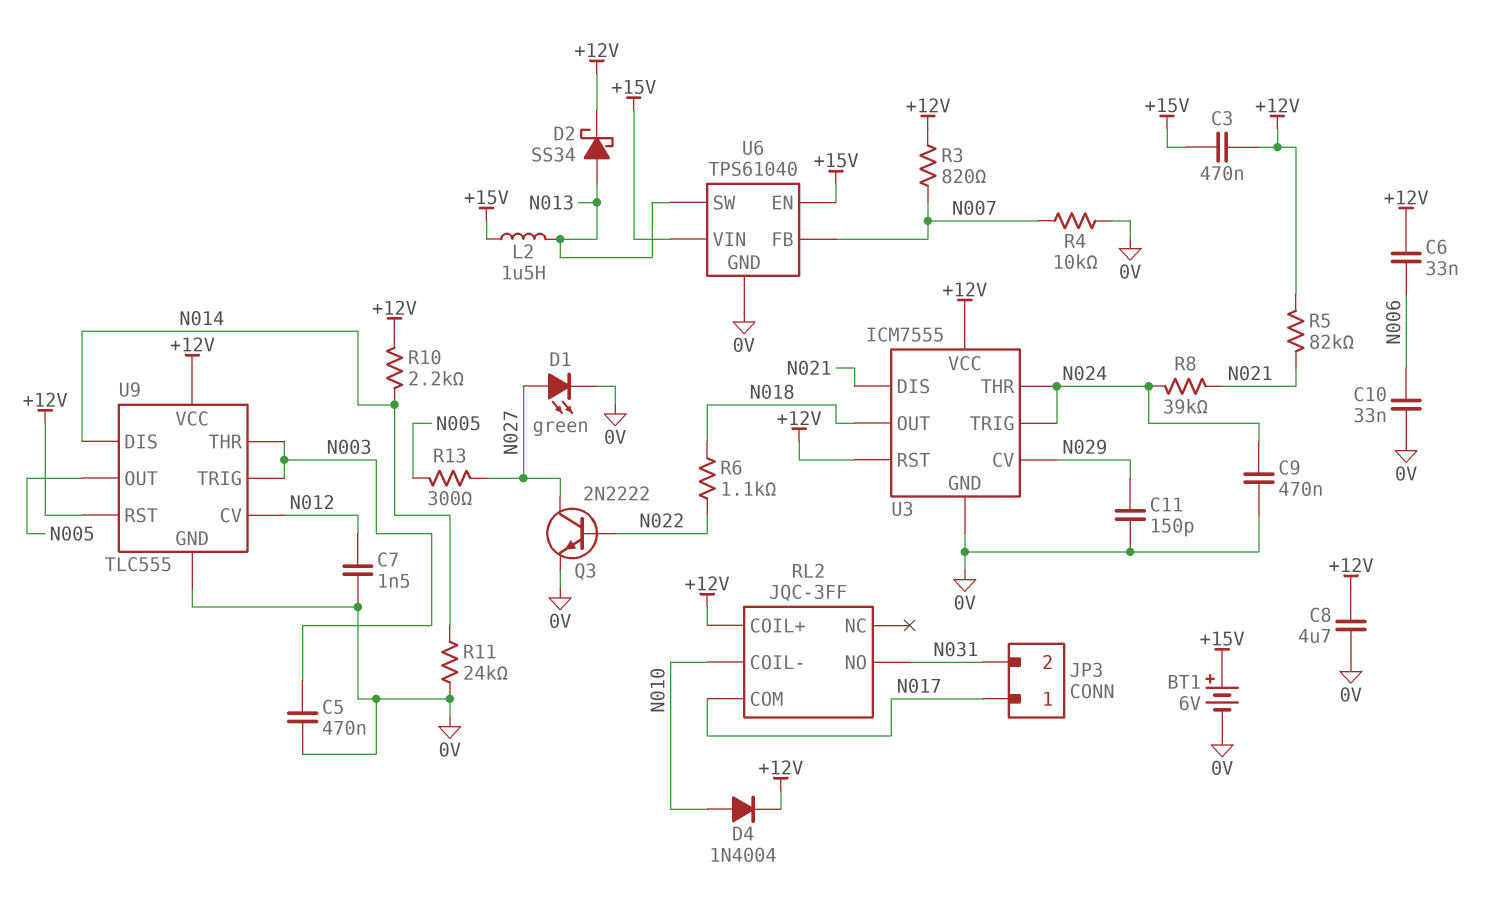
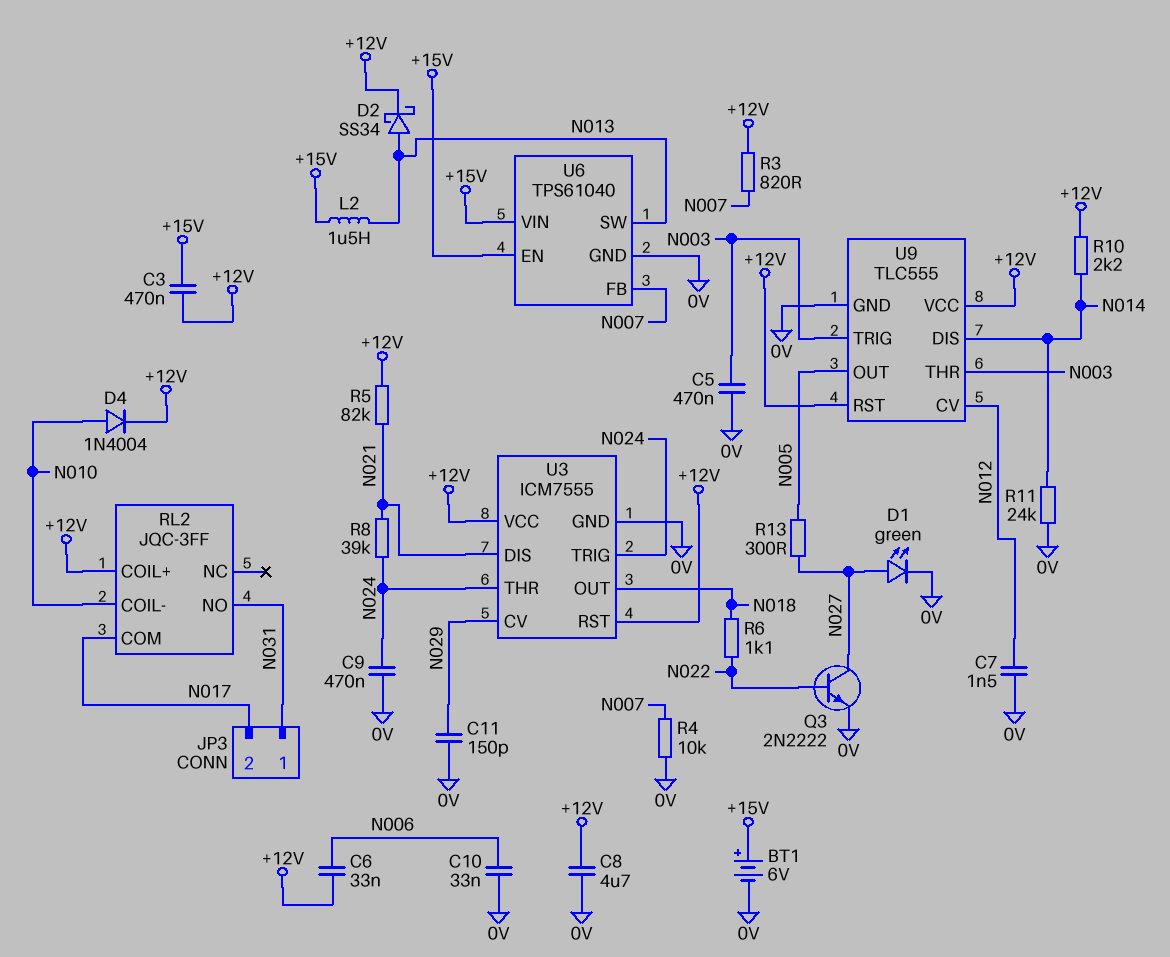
JP3 pin 1: N017 -> N031
JP3 pin 2: N031 -> N017

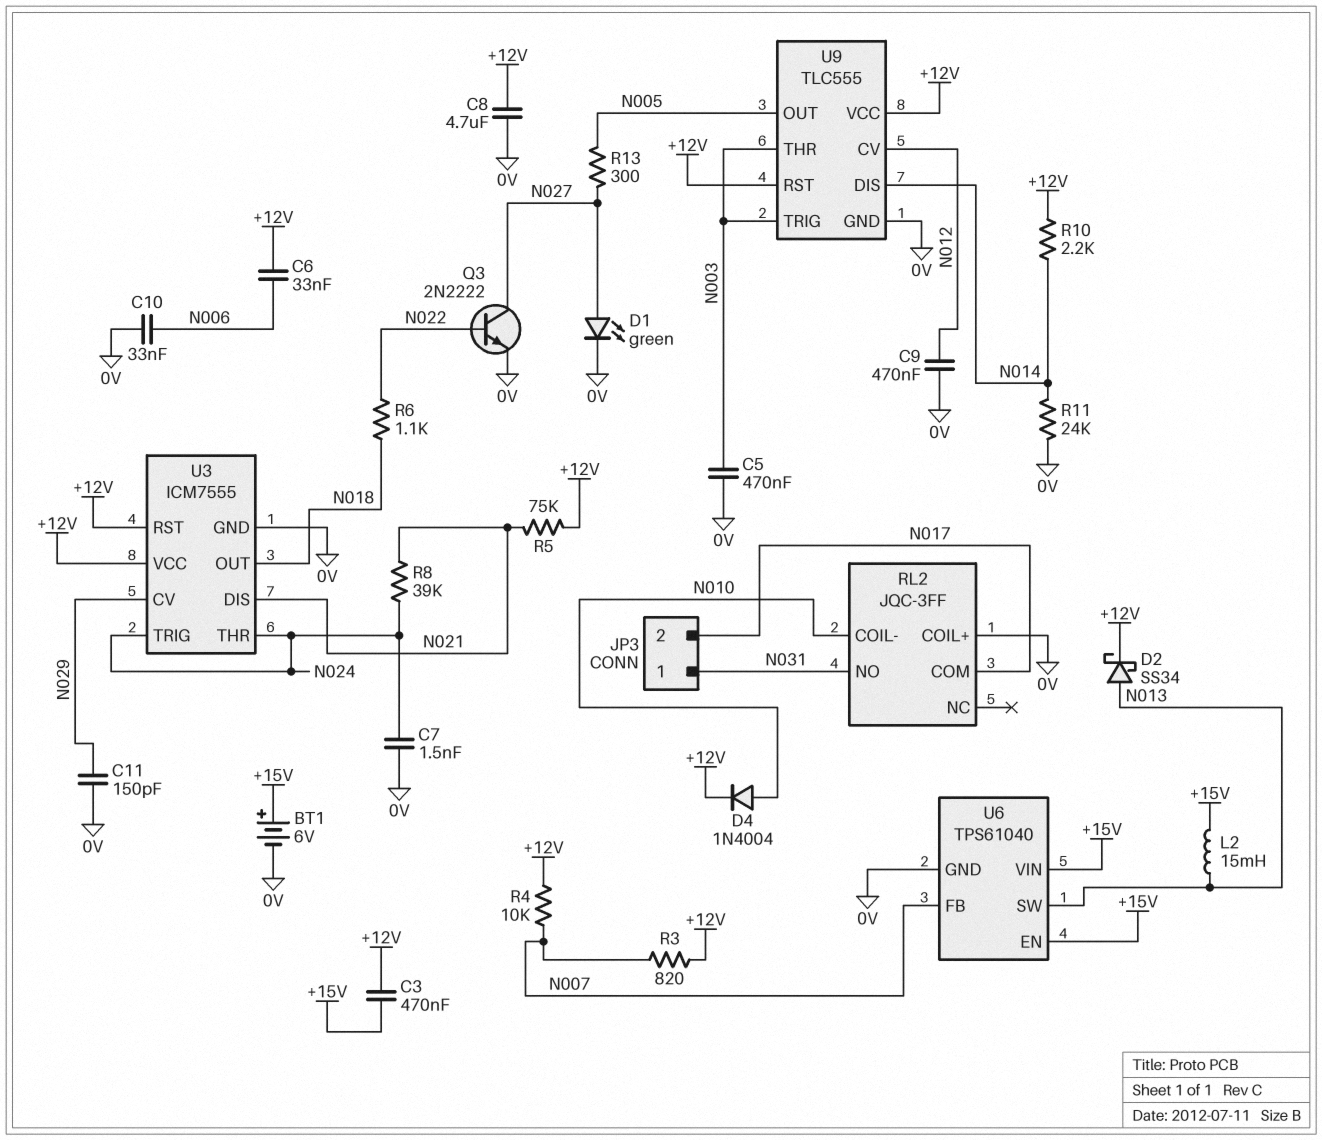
C7: 1.5nF (0V, N012) -> 1.5nF (0V, N024)
C9: 470nF (0V, N024) -> 470nF (0V, N012)
L2: 1.5uH (+15V, N013) -> 15mH (+15V, N013)
R4: 10k (0V, N007) -> 10k (+12V, N007)
R5: 82k (+12V, N021) -> 75k (+12V, N021)
RL2 pin COIL+: +12V -> 0V

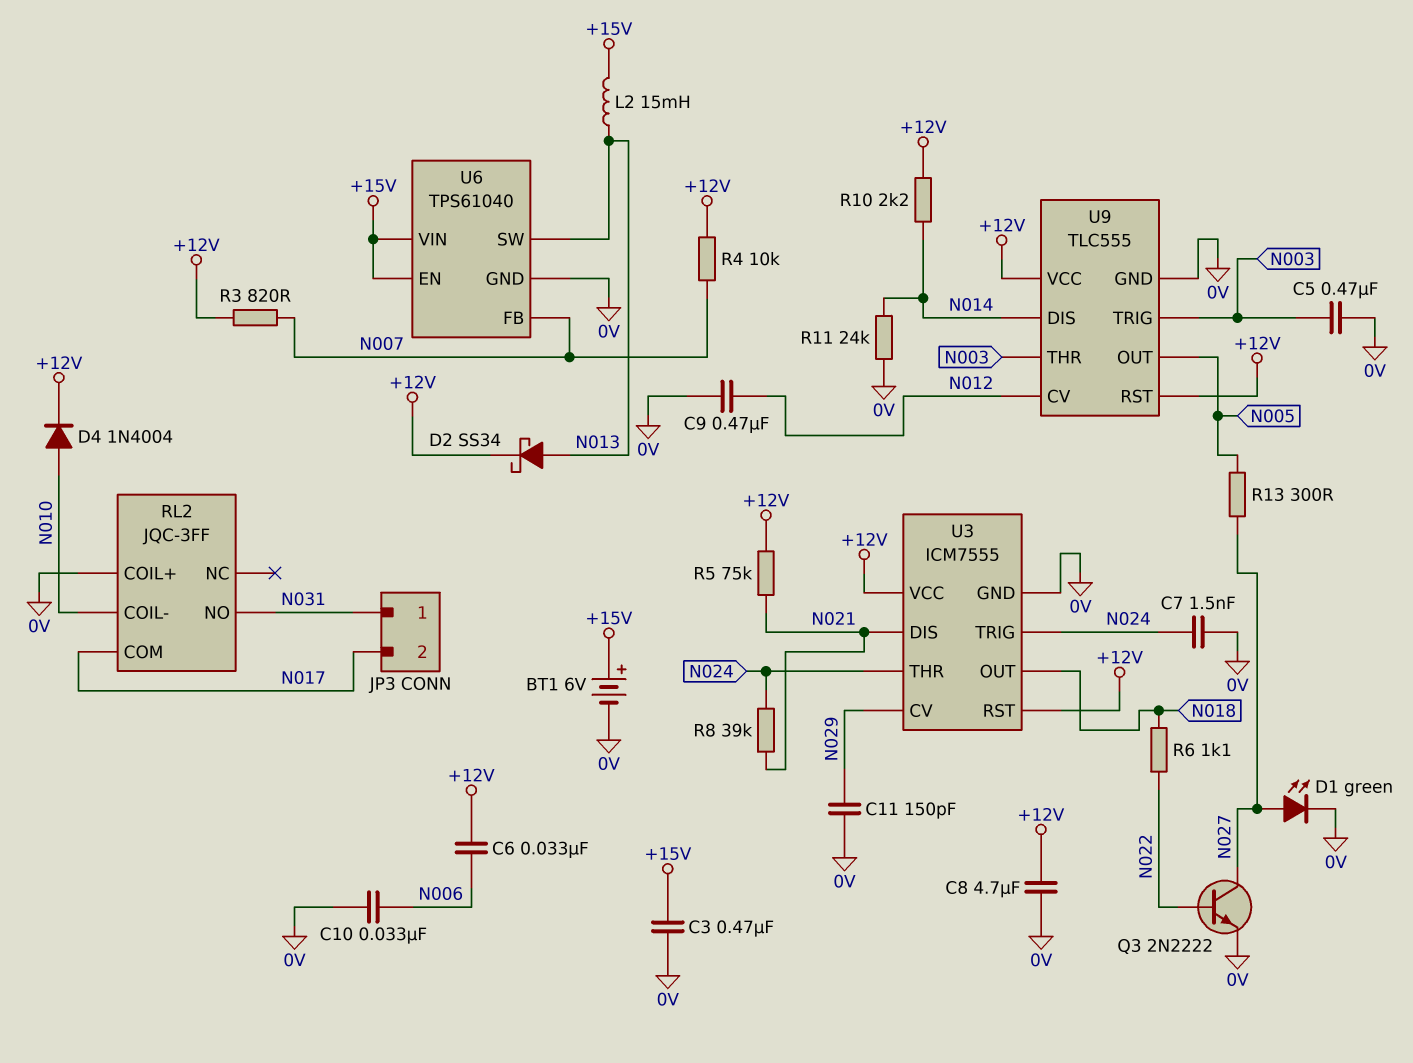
C3: 470nF (+12V, +15V) -> 470nF (+15V, 0V)

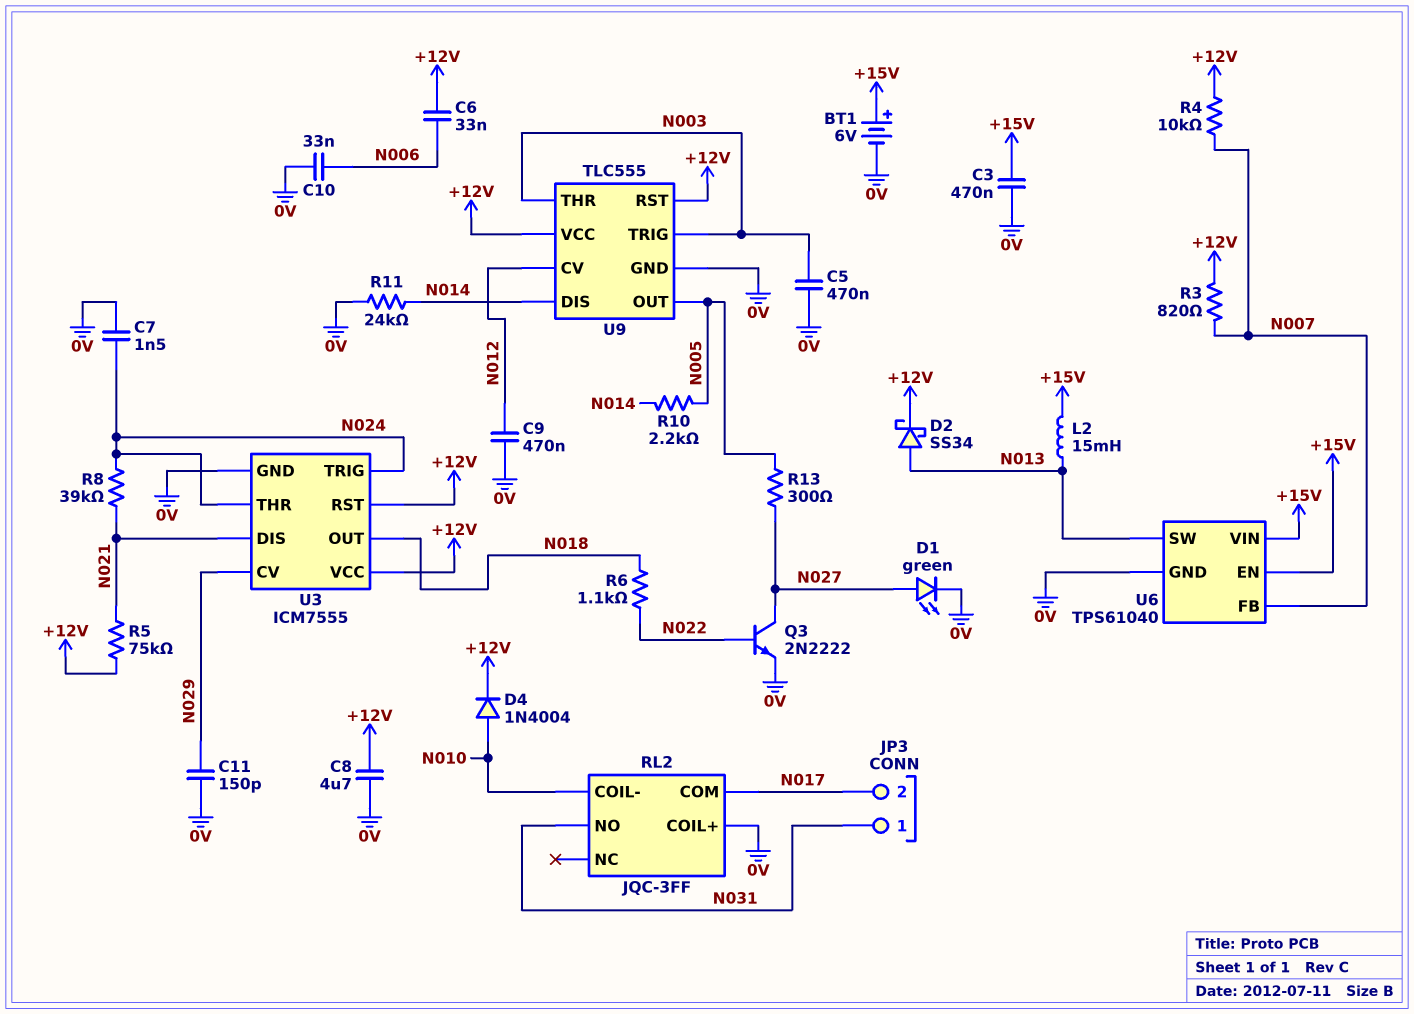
R10: 2.2k (+12V, N014) -> 2.2k (N005, N014)

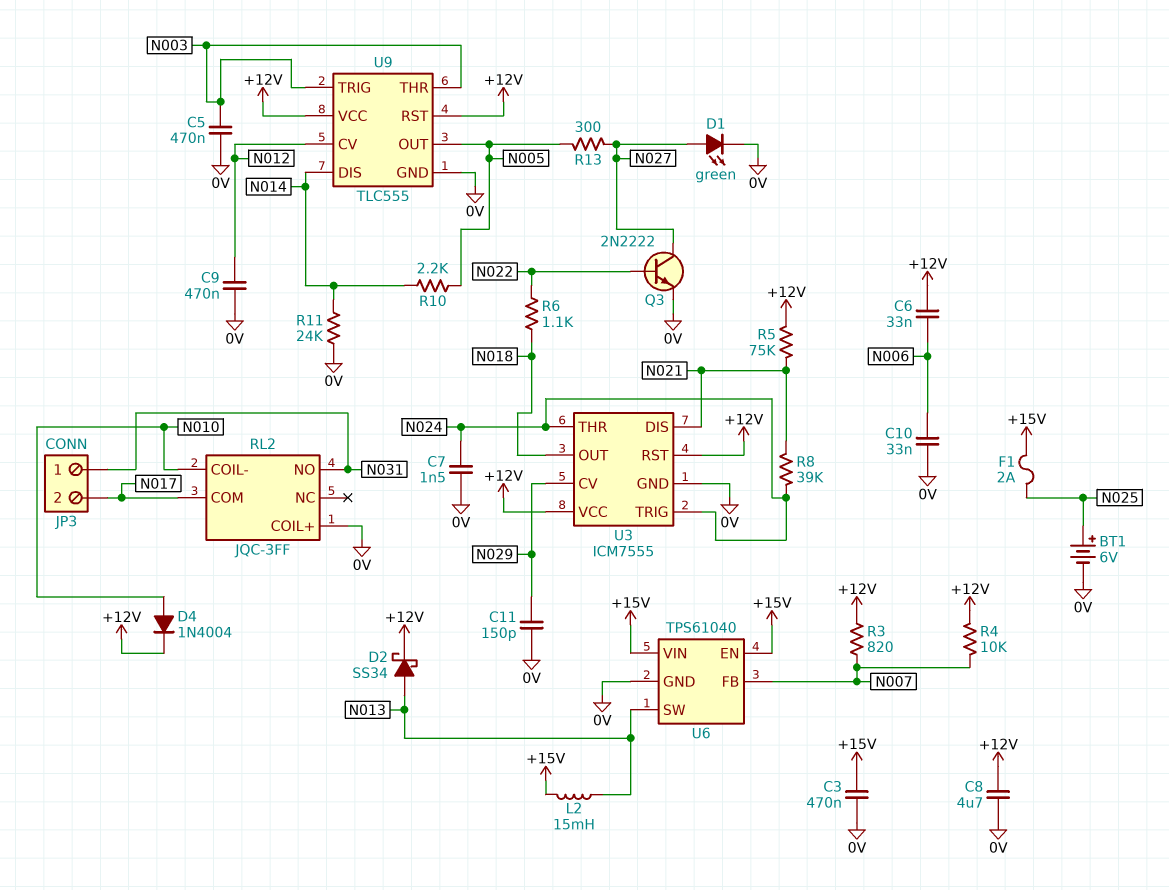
BT1: 6V (plus +15V, minus 0V) -> 6V (plus N025, minus 0V)
F1: none -> 2A (+15V, N025)

